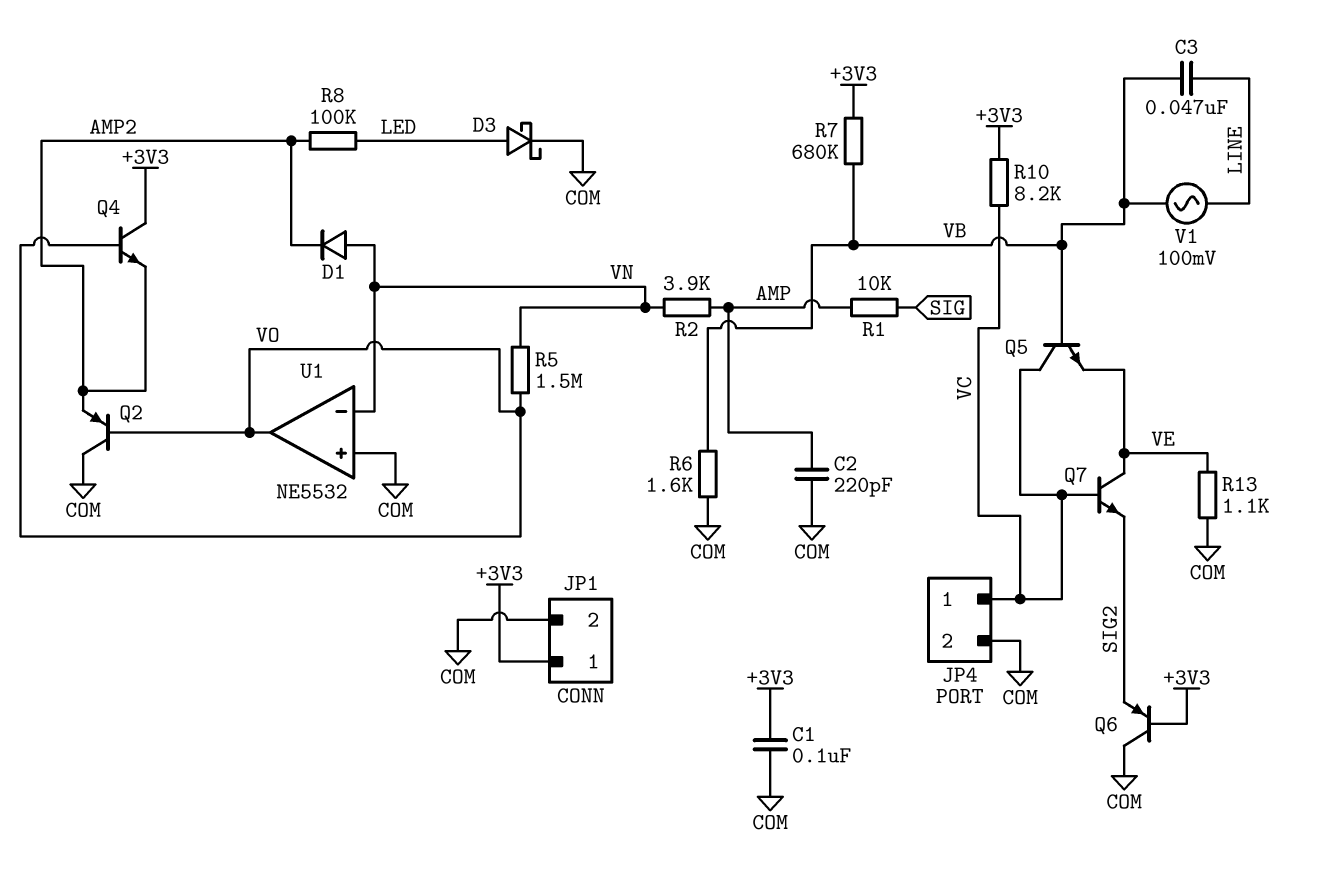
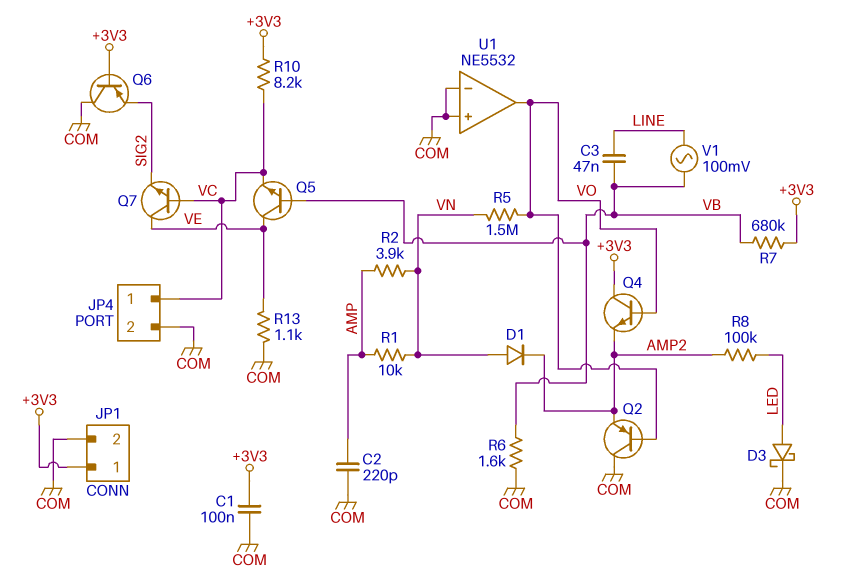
Q5: NPN (B VB, C VC, E VE) -> NPN (B VB, C VE, E VC)
R1: 10k (AMP, SIG) -> 10k (AMP, VN)
U1 pin in-: VN -> COM

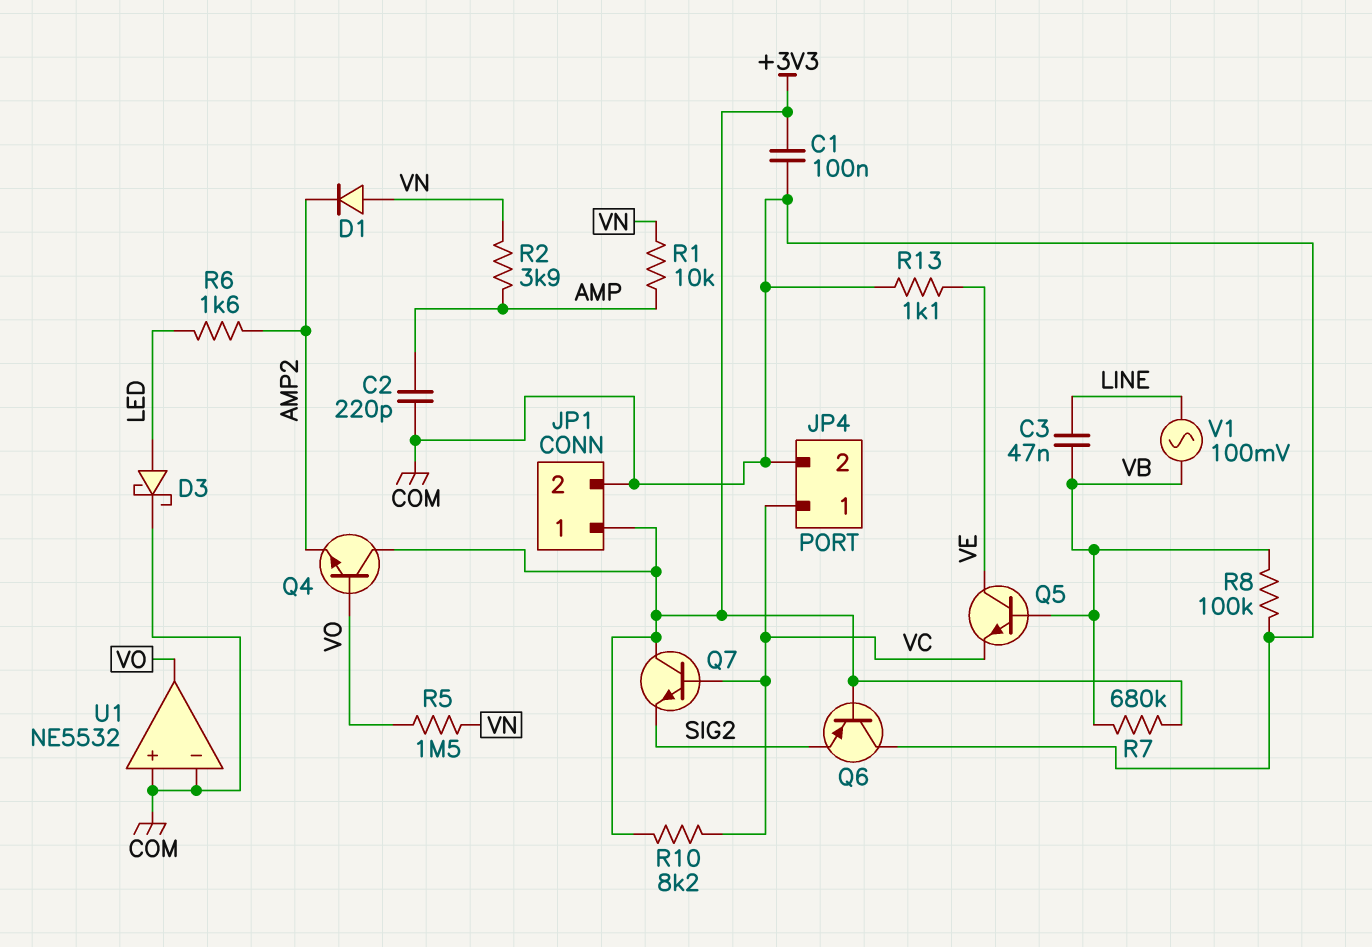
Q2: PNP (B VO, C COM, E AMP2) -> none
Q7: NPN (B VC, C VE, E SIG2) -> NPN (B VC, C +3V3, E SIG2)
R6: 1.6k (COM, VB) -> 1.6k (AMP2, LED)
R8: 100k (AMP2, LED) -> 100k (COM, VB)

